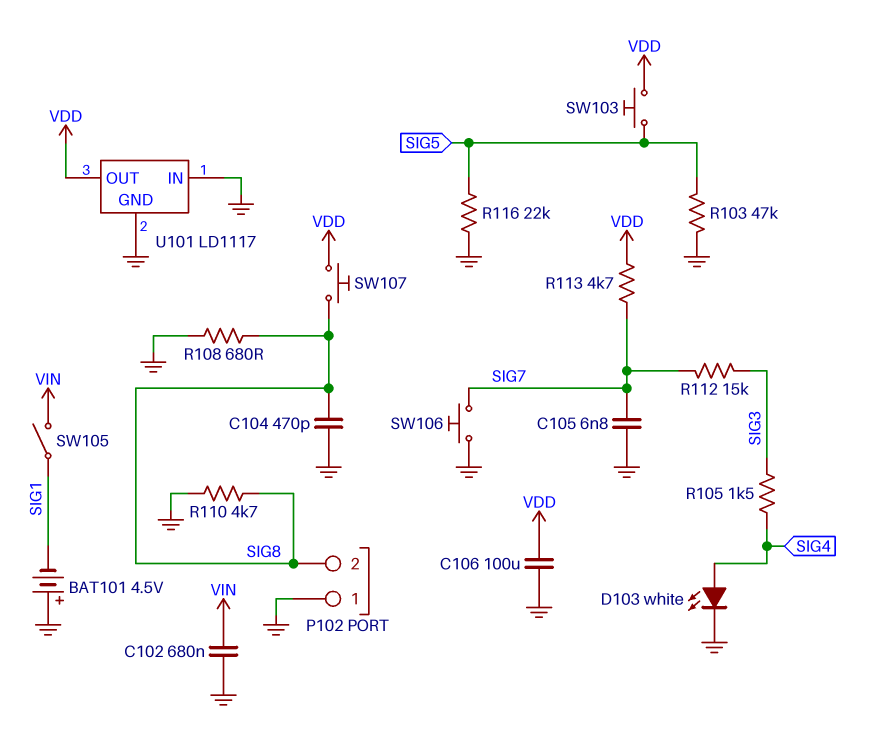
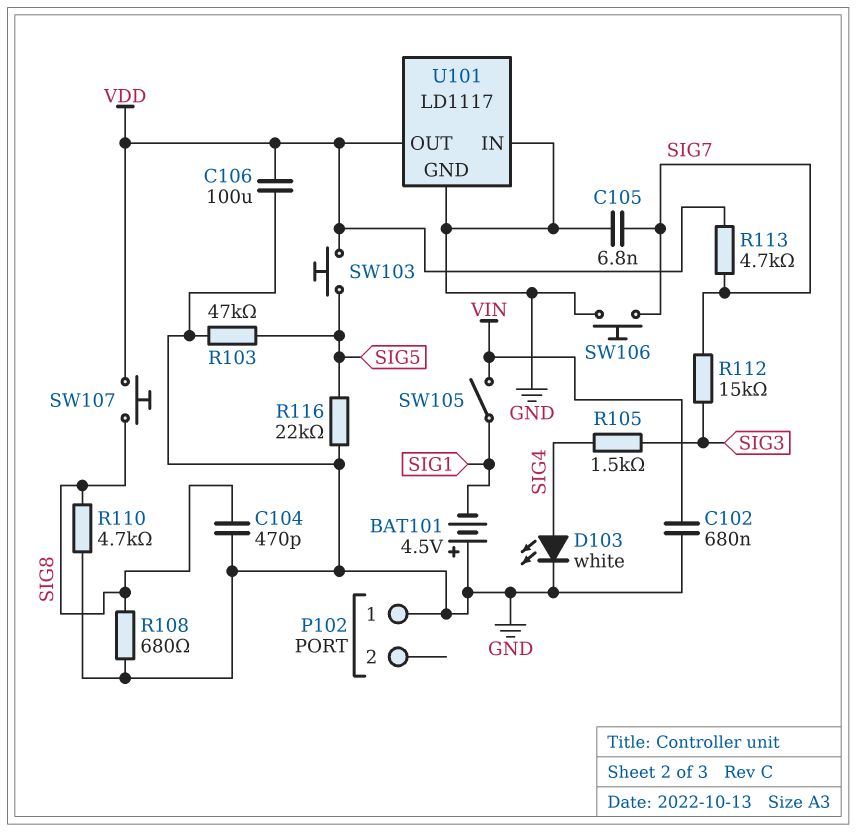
P102 pin 2: SIG8 -> none

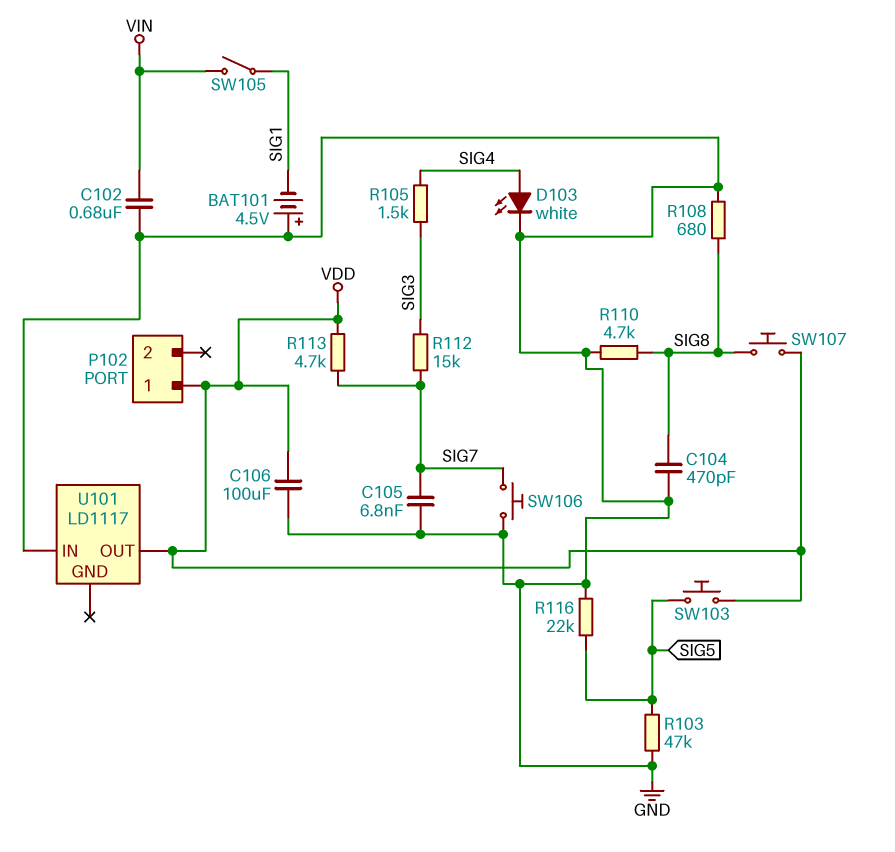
P102 pin 1: GND -> VDD
U101 pin GND: GND -> none

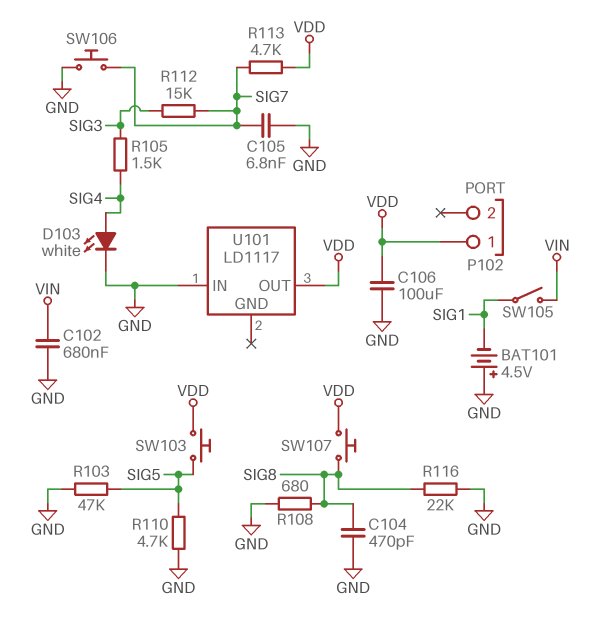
R110: 4.7k (GND, SIG8) -> 4.7k (GND, SIG5)
R116: 22k (GND, SIG5) -> 22k (GND, SIG8)

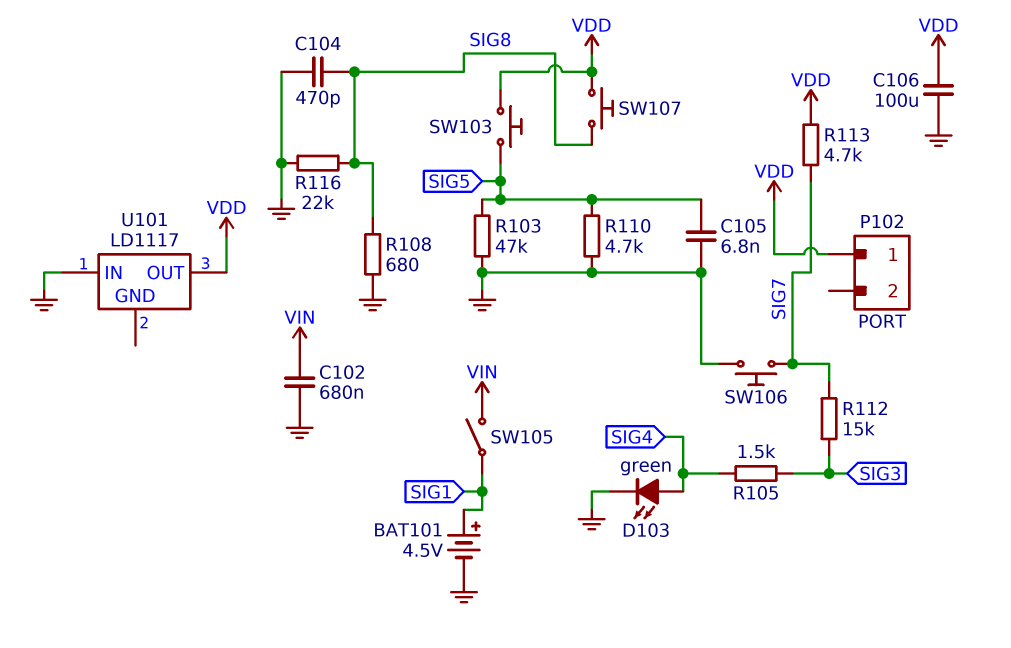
BAT101: 4.5V (plus GND, minus SIG1) -> 4.5V (plus SIG1, minus GND)
C105: 6.8nF (GND, SIG7) -> 6.8nF (GND, SIG5)
D103: LED white (A SIG4, K GND) -> LED green (A SIG4, K GND)

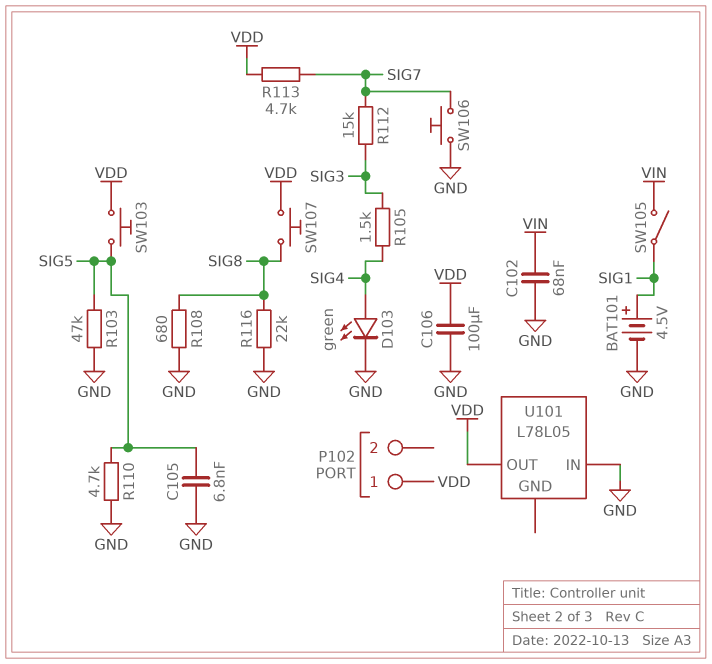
C102: 680nF (GND, VIN) -> 68nF (GND, VIN)
C104: 470pF (GND, SIG8) -> none
U101: LD1117 -> L78L05

